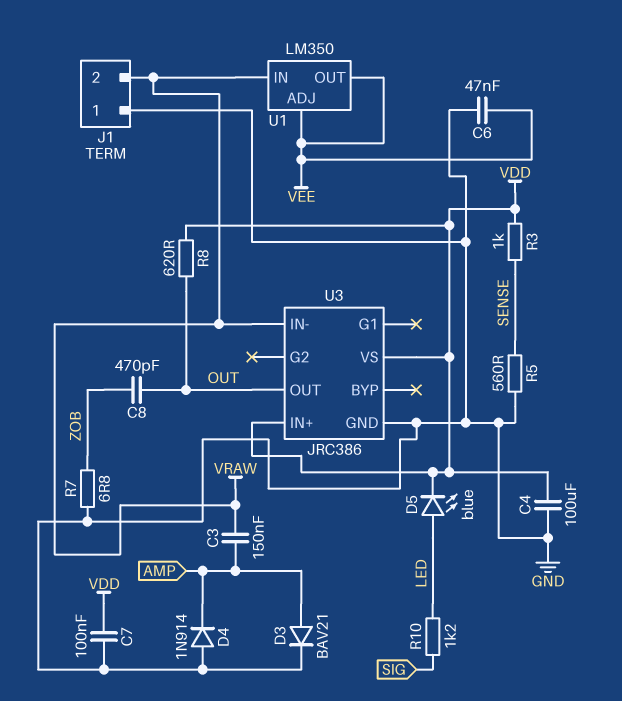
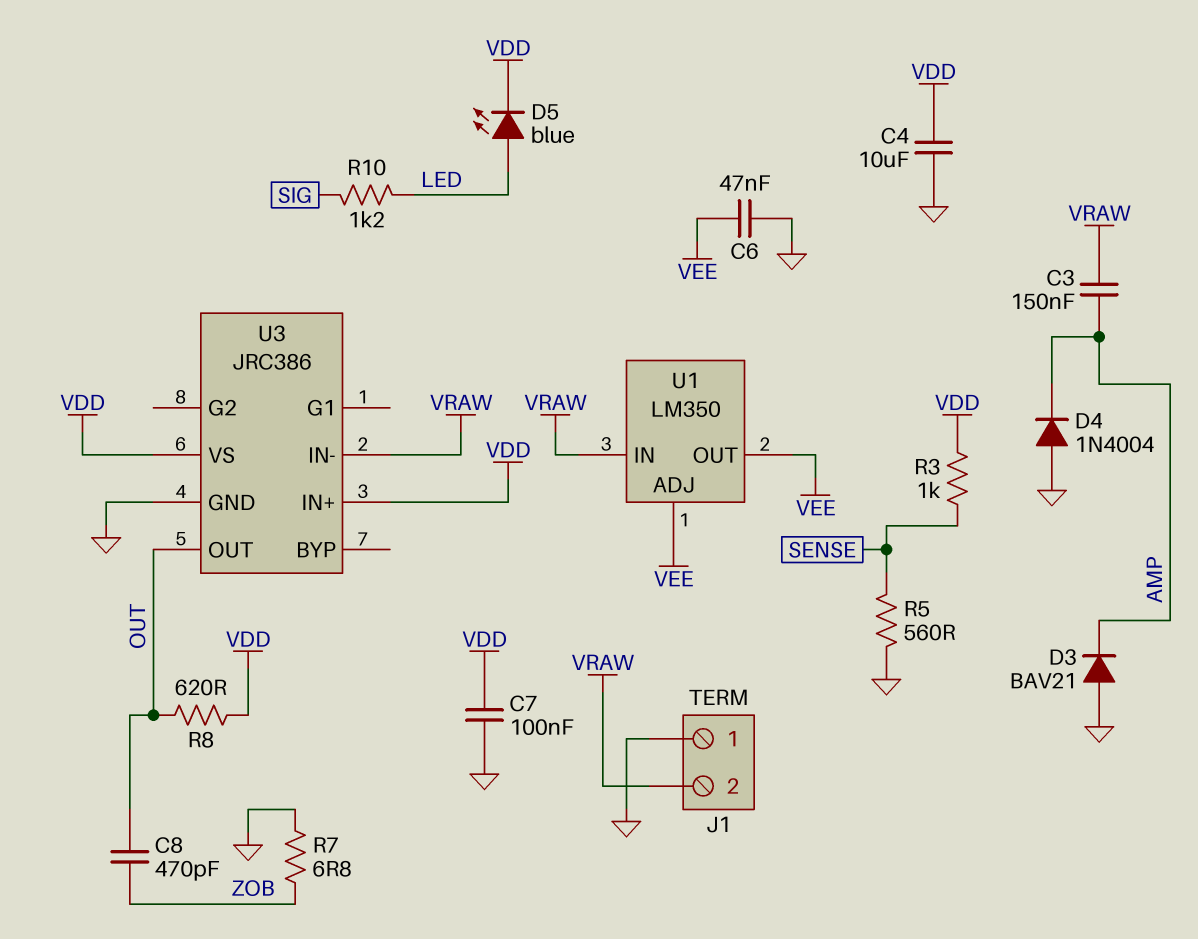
C4: 100uF (GND, VDD) -> 10uF (GND, VDD)
D3: diode BAV21 (A AMP, K GND) -> diode BAV21 (A GND, K AMP)
D4: diode 1N914 (A GND, K AMP) -> diode 1N4004 (A GND, K AMP)

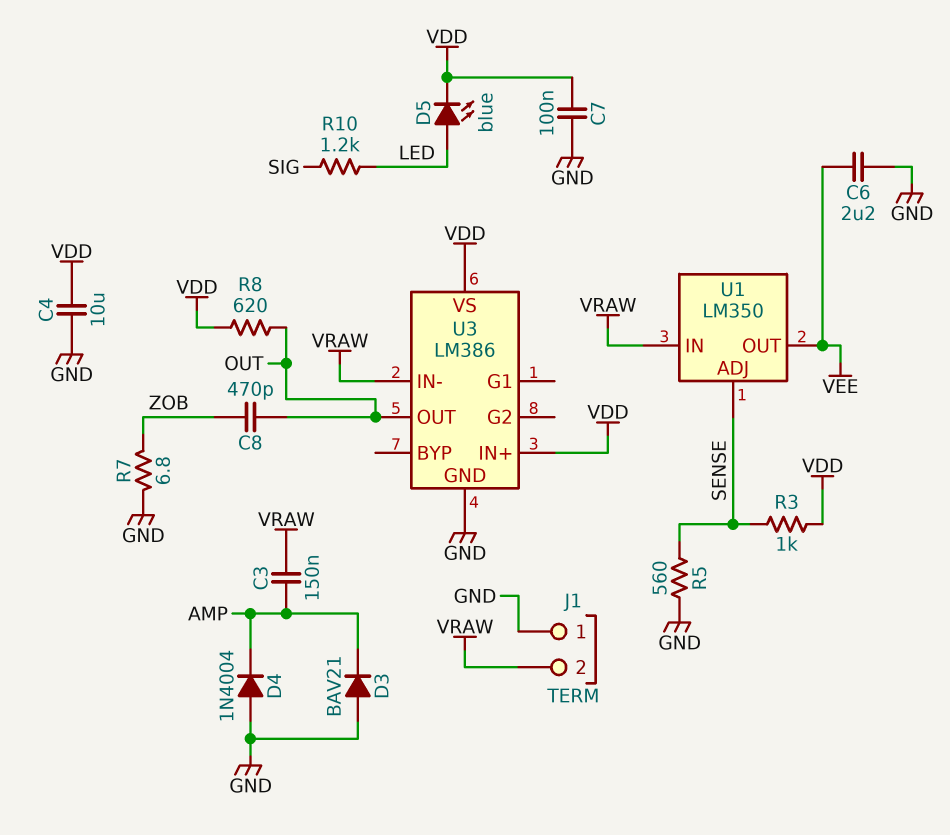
C6: 47nF (GND, VEE) -> 2.2uF (GND, VEE)
U1 pin ADJ: VEE -> SENSE
U3: JRC386 -> LM386

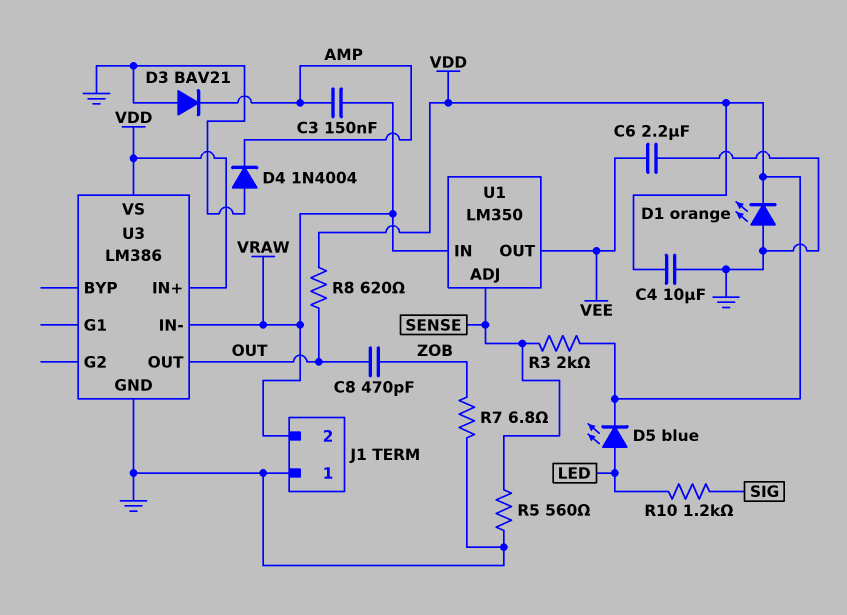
C7: 100nF (GND, VDD) -> none
D1: none -> LED orange (A GND, K VDD)
R3: 1k (SENSE, VDD) -> 2k (SENSE, VDD)

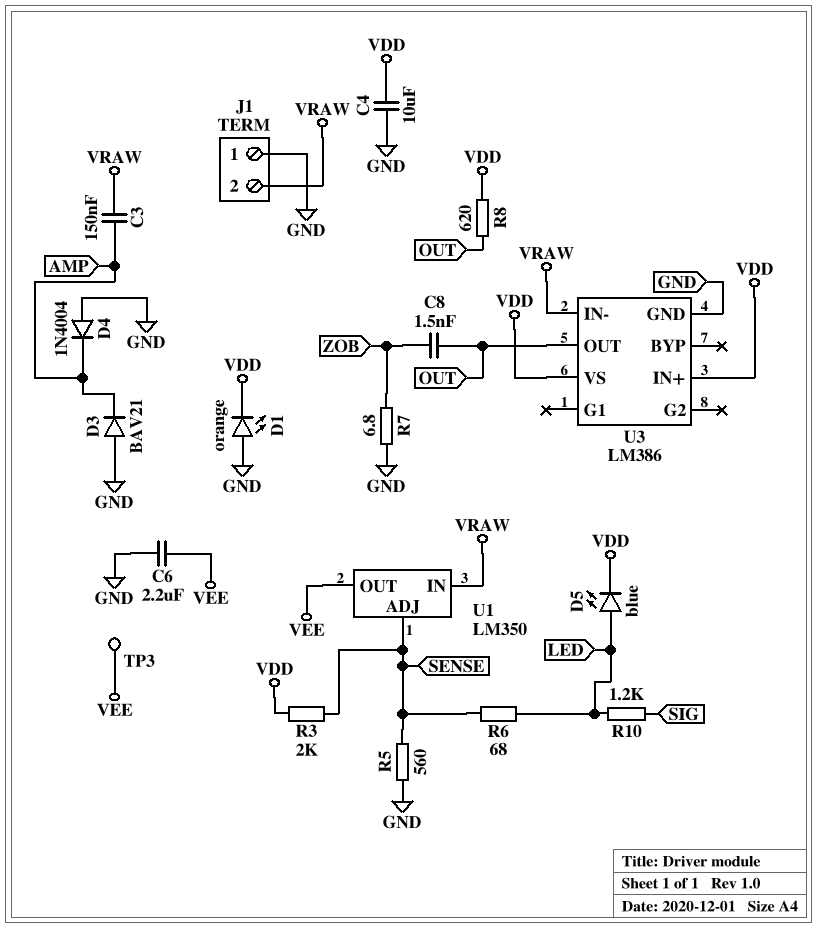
C8: 470pF (OUT, ZOB) -> 1.5nF (OUT, ZOB)
R6: none -> 68 (LED, SENSE)
TP3: none -> test point (VEE)

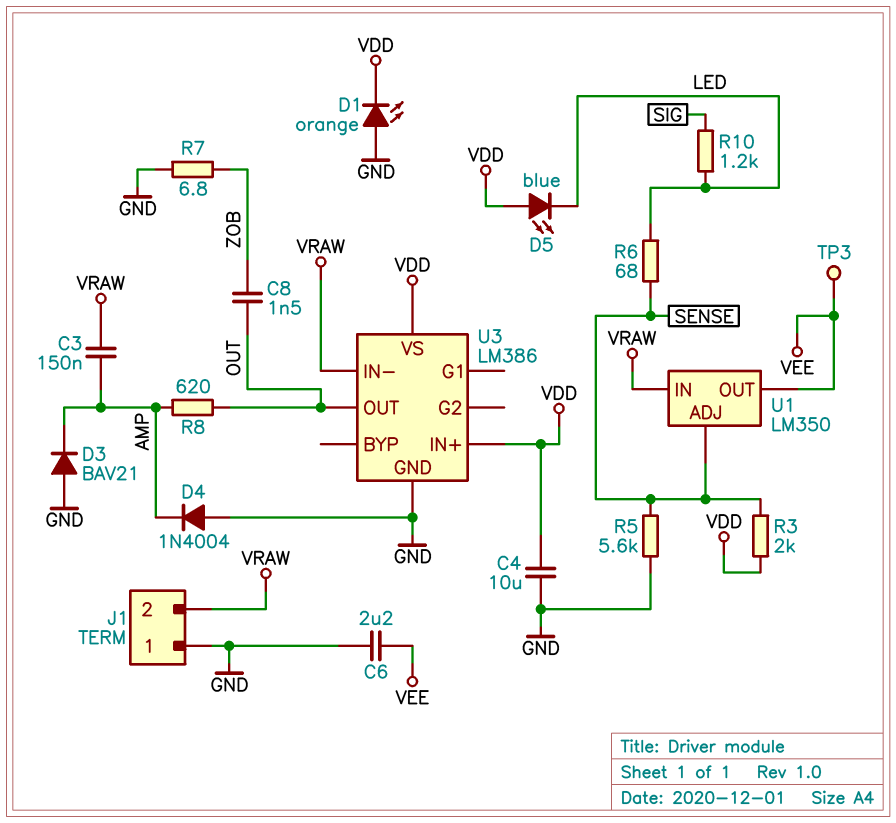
D5: LED blue (A LED, K VDD) -> LED blue (A VDD, K LED)
R5: 560 (GND, SENSE) -> 5.6k (GND, SENSE)
R8: 620 (OUT, VDD) -> 620 (AMP, OUT)

